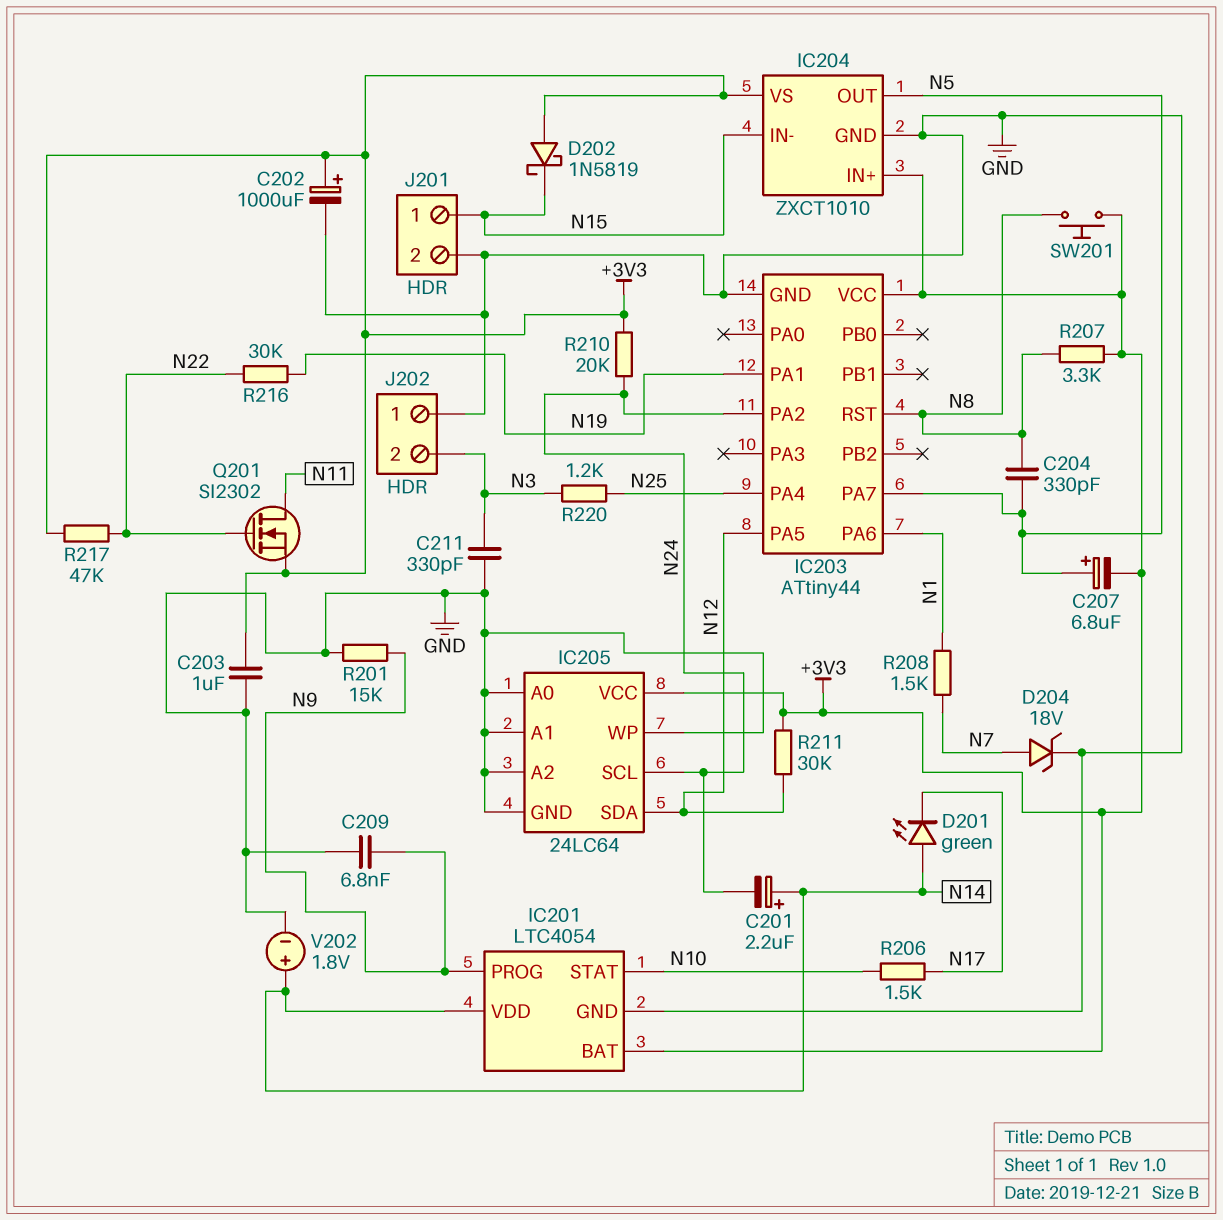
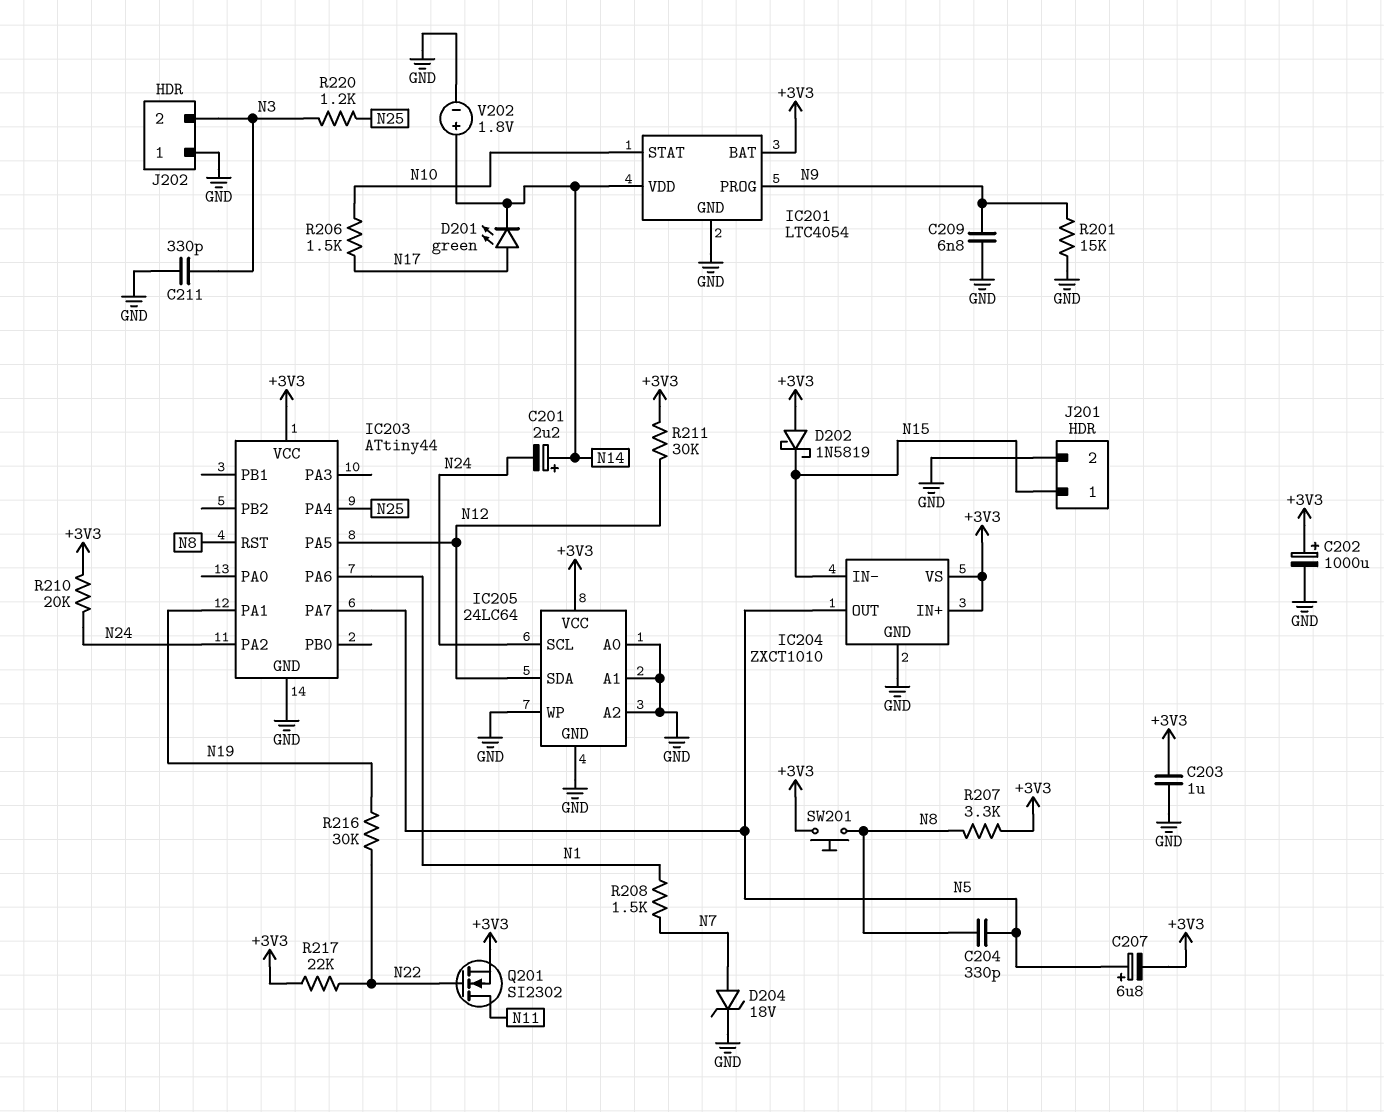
D201: LED green (A N14, K N17) -> LED green (A N17, K N14)
R217: 47k (+3V3, N22) -> 22k (+3V3, N22)

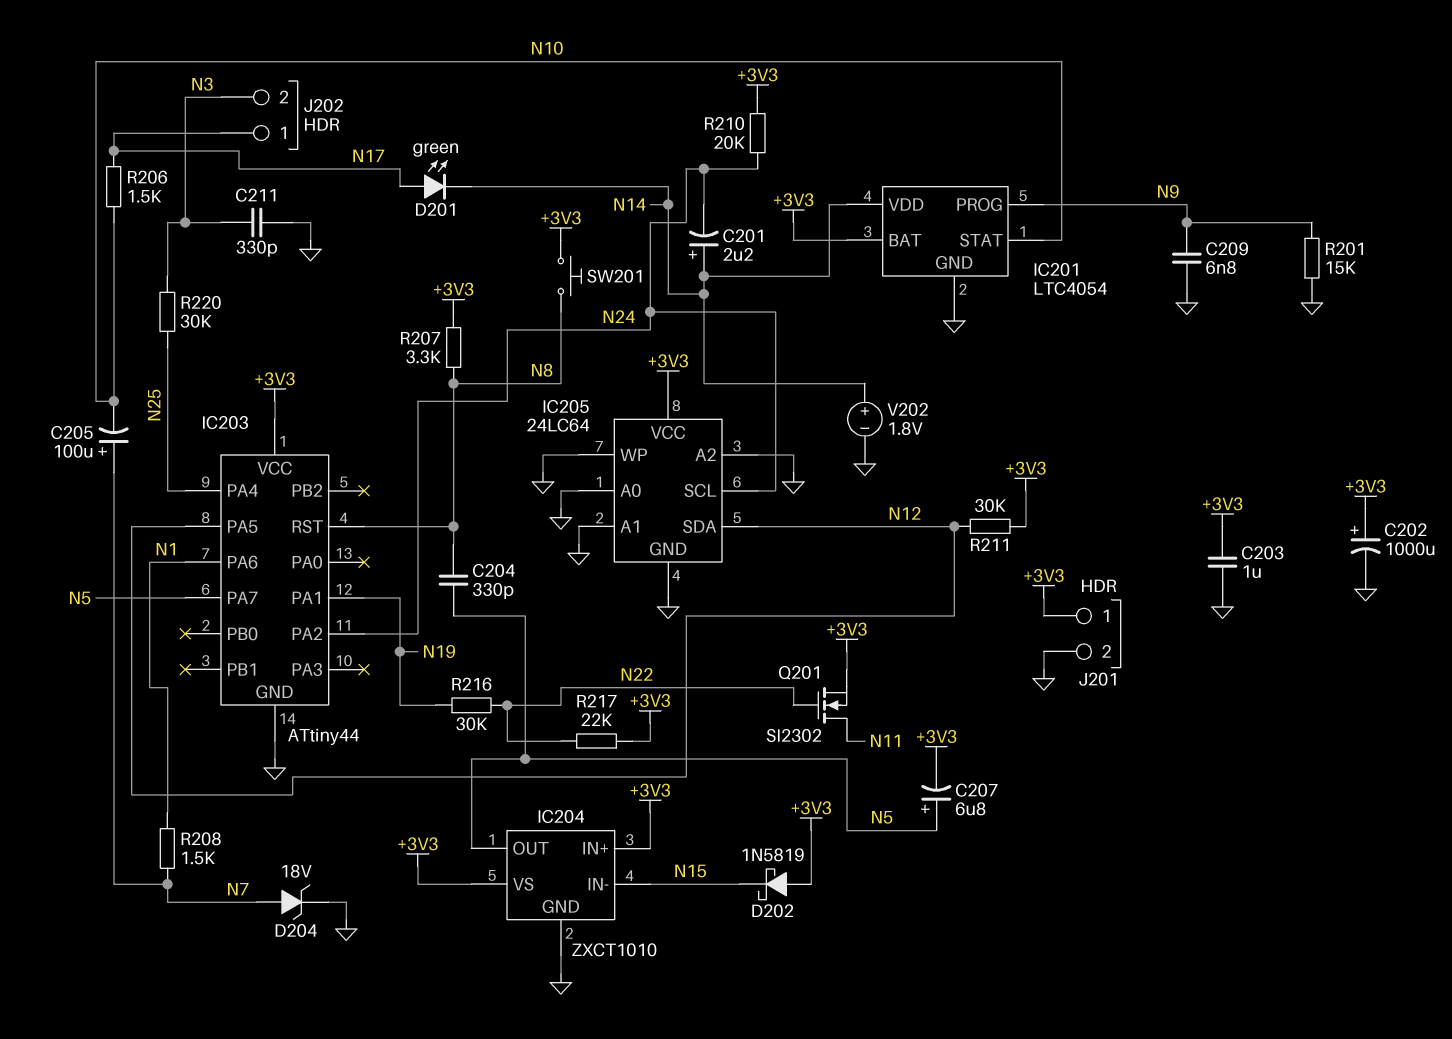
C205: none -> 100uF (plus N7, minus N10)
J201 pin 1: N15 -> +3V3
J202 pin 1: GND -> N17
R220: 1.2k (N3, N25) -> 30k (N3, N25)

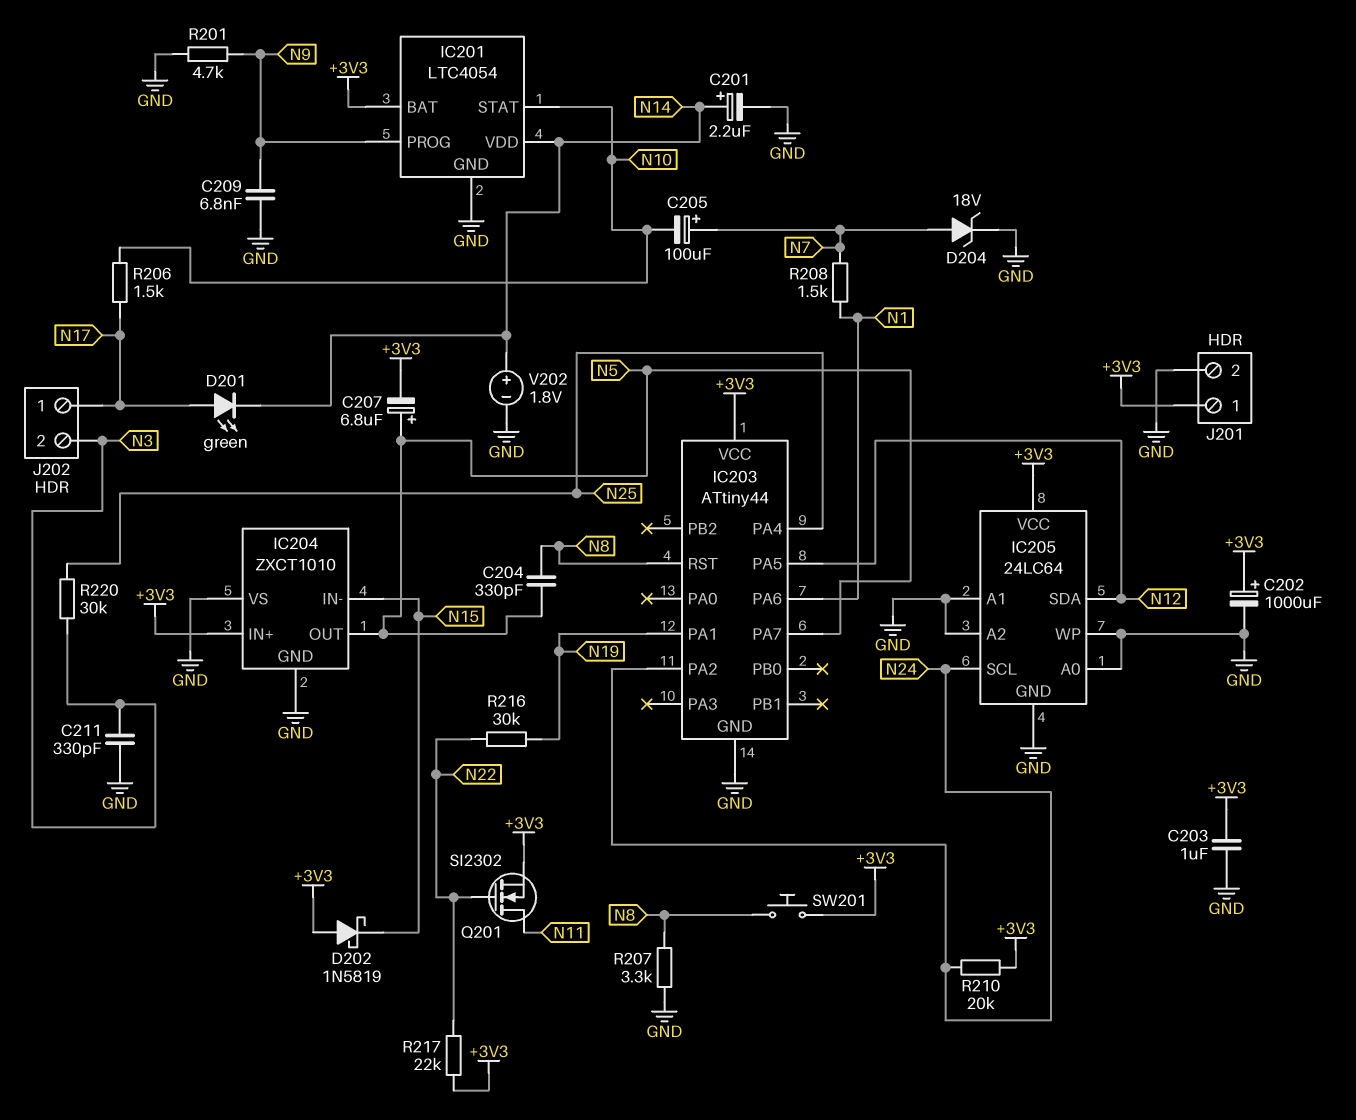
C201: 2.2uF (plus N14, minus N24) -> 2.2uF (plus N14, minus GND)
IC204 pin VS: +3V3 -> GND
R201: 15k (GND, N9) -> 4.7k (GND, N9)
R207: 3.3k (+3V3, N8) -> 3.3k (GND, N8)
R211: 30k (+3V3, N12) -> none

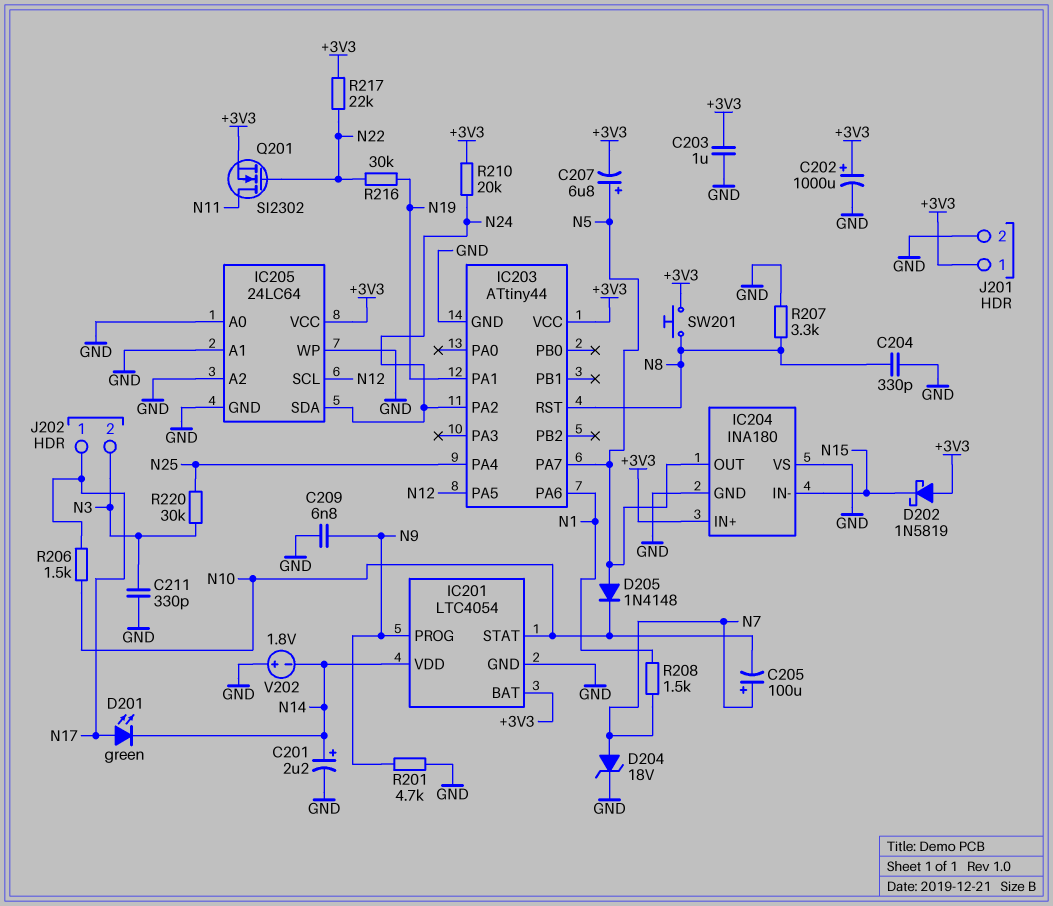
C204: 330pF (N5, N8) -> 330pF (GND, N8)
D205: none -> diode 1N4148 (A N5, K N10)
IC204: ZXCT1010 -> INA180
IC205 pin SCL: N24 -> N12
IC205 pin SDA: N12 -> N24
V202: 1.8V (plus N14, minus GND) -> 1.8V (plus GND, minus N14)

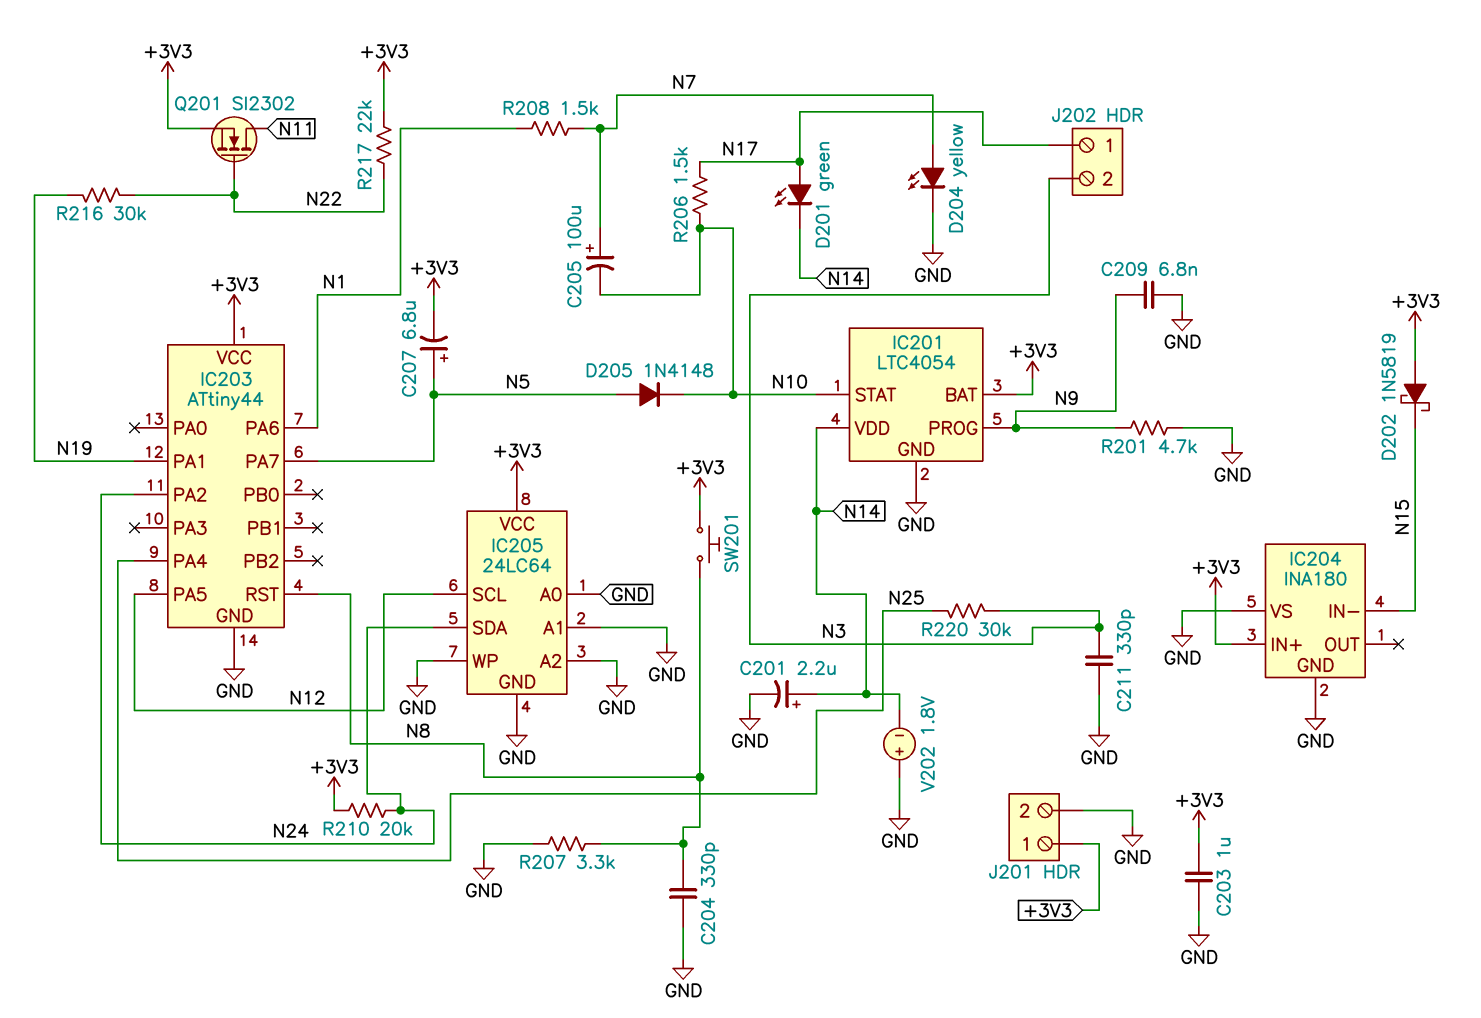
C202: 1000uF (plus +3V3, minus GND) -> none
D204: zener 18V (A N7, K GND) -> LED yellow (A N7, K GND)
IC204 pin OUT: N5 -> none

